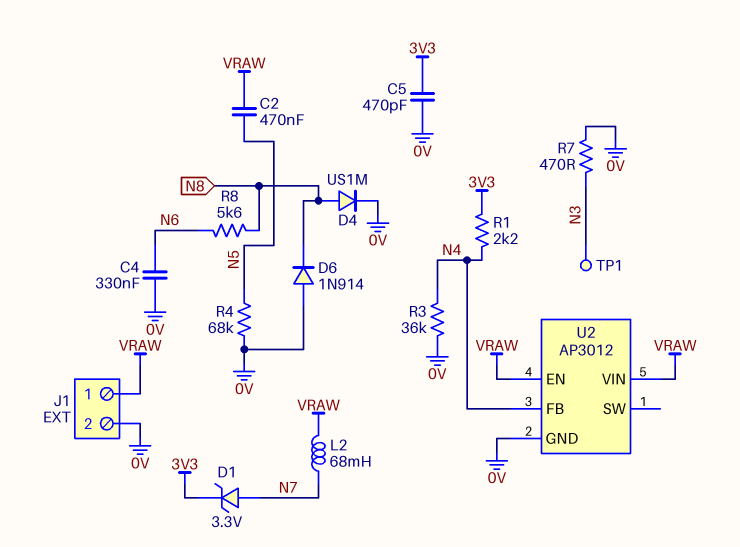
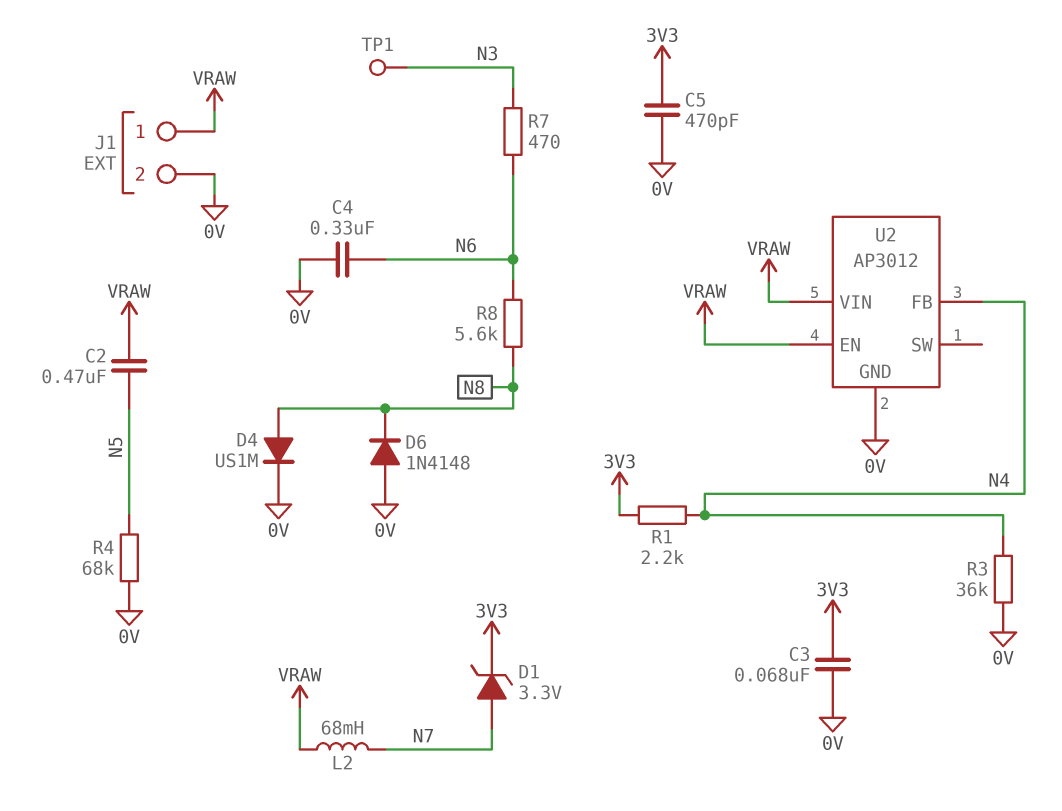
C3: none -> 68nF (0V, 3V3)
D6: diode 1N914 (A 0V, K N8) -> diode 1N4148 (A 0V, K N8)
R7: 470 (0V, N3) -> 470 (N3, N6)

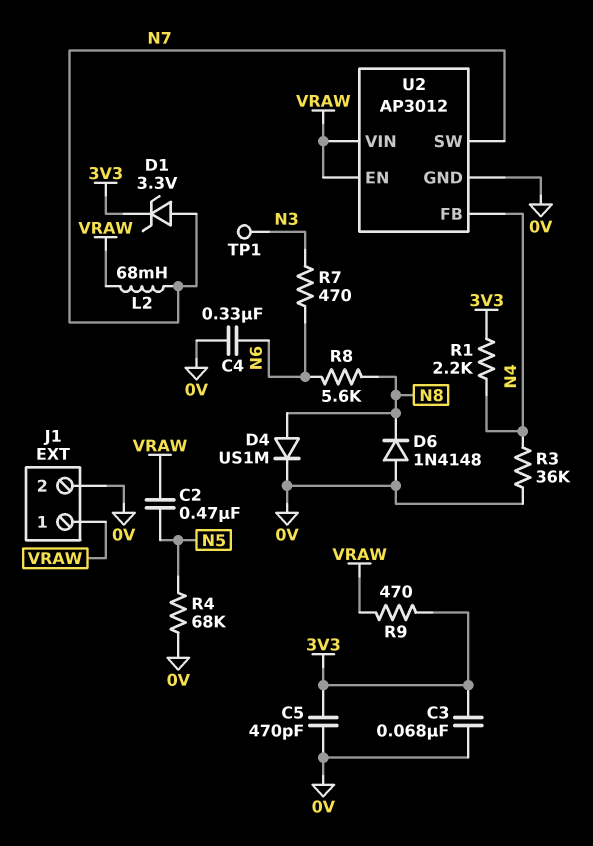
R9: none -> 470 (3V3, VRAW)
U2 pin SW: none -> N7

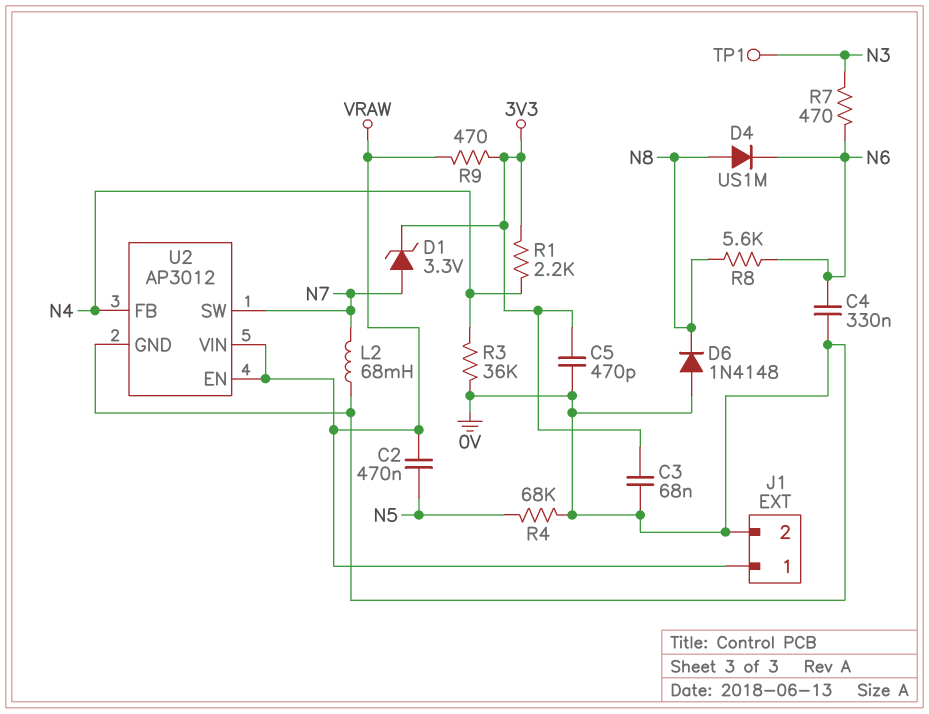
D4: diode US1M (A N8, K 0V) -> diode US1M (A N8, K N6)
L2: 68mH (N7, VRAW) -> 68mH (0V, N7)

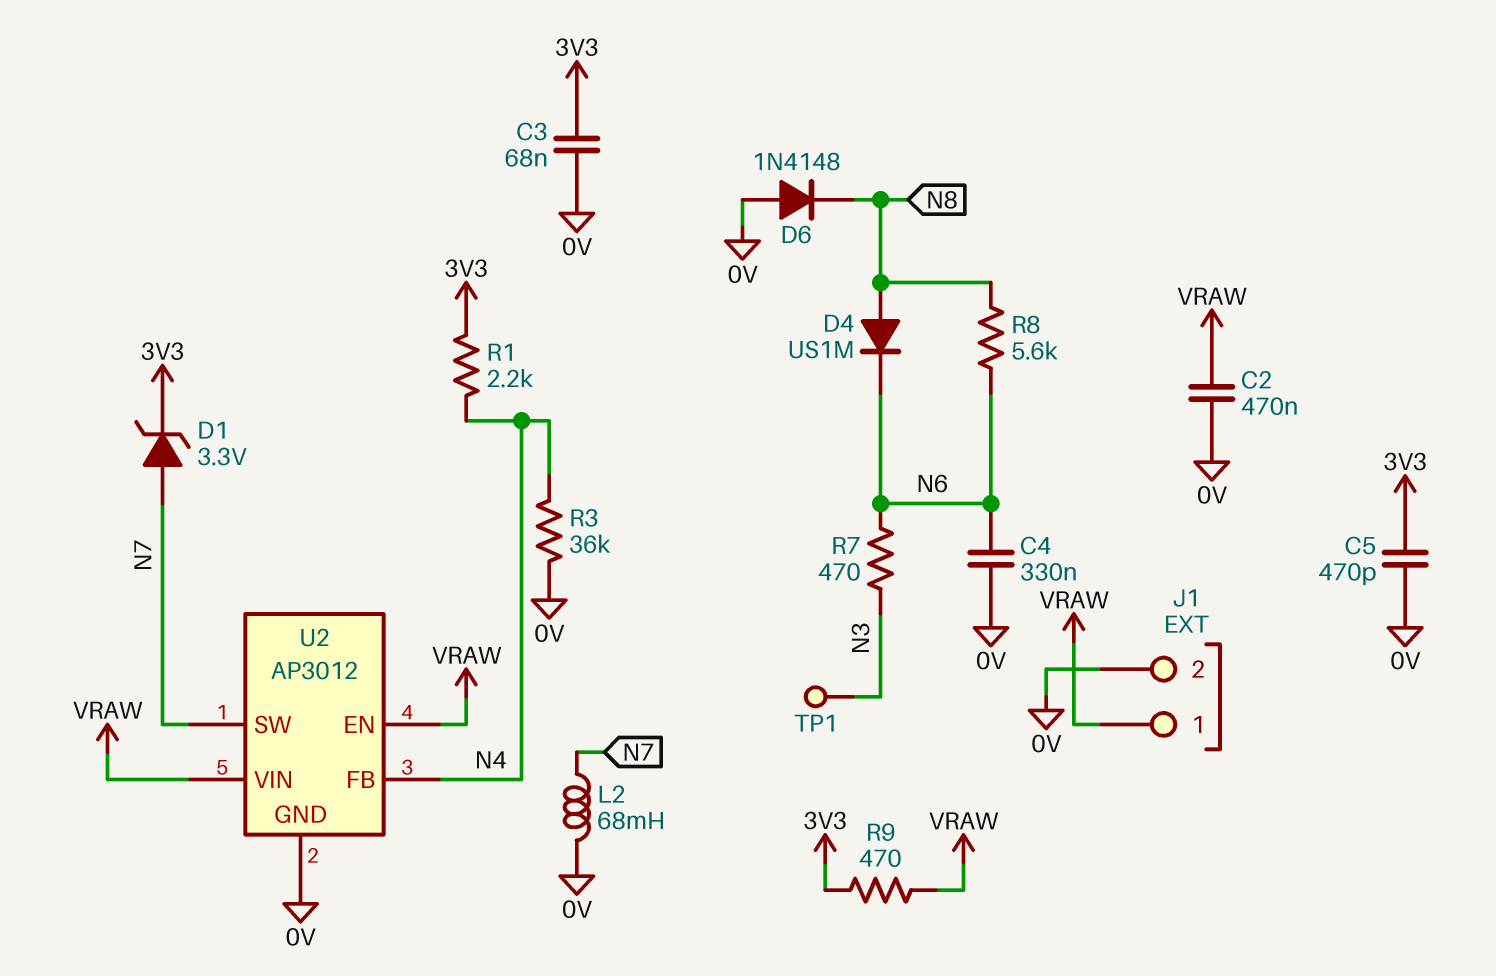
C2: 470nF (N5, VRAW) -> 470nF (0V, VRAW)
R4: 68k (0V, N5) -> none

